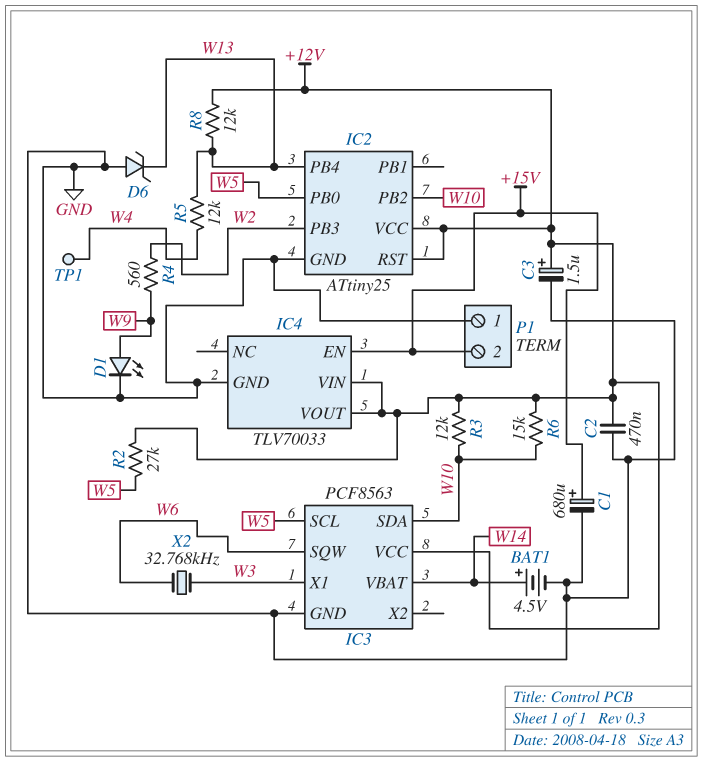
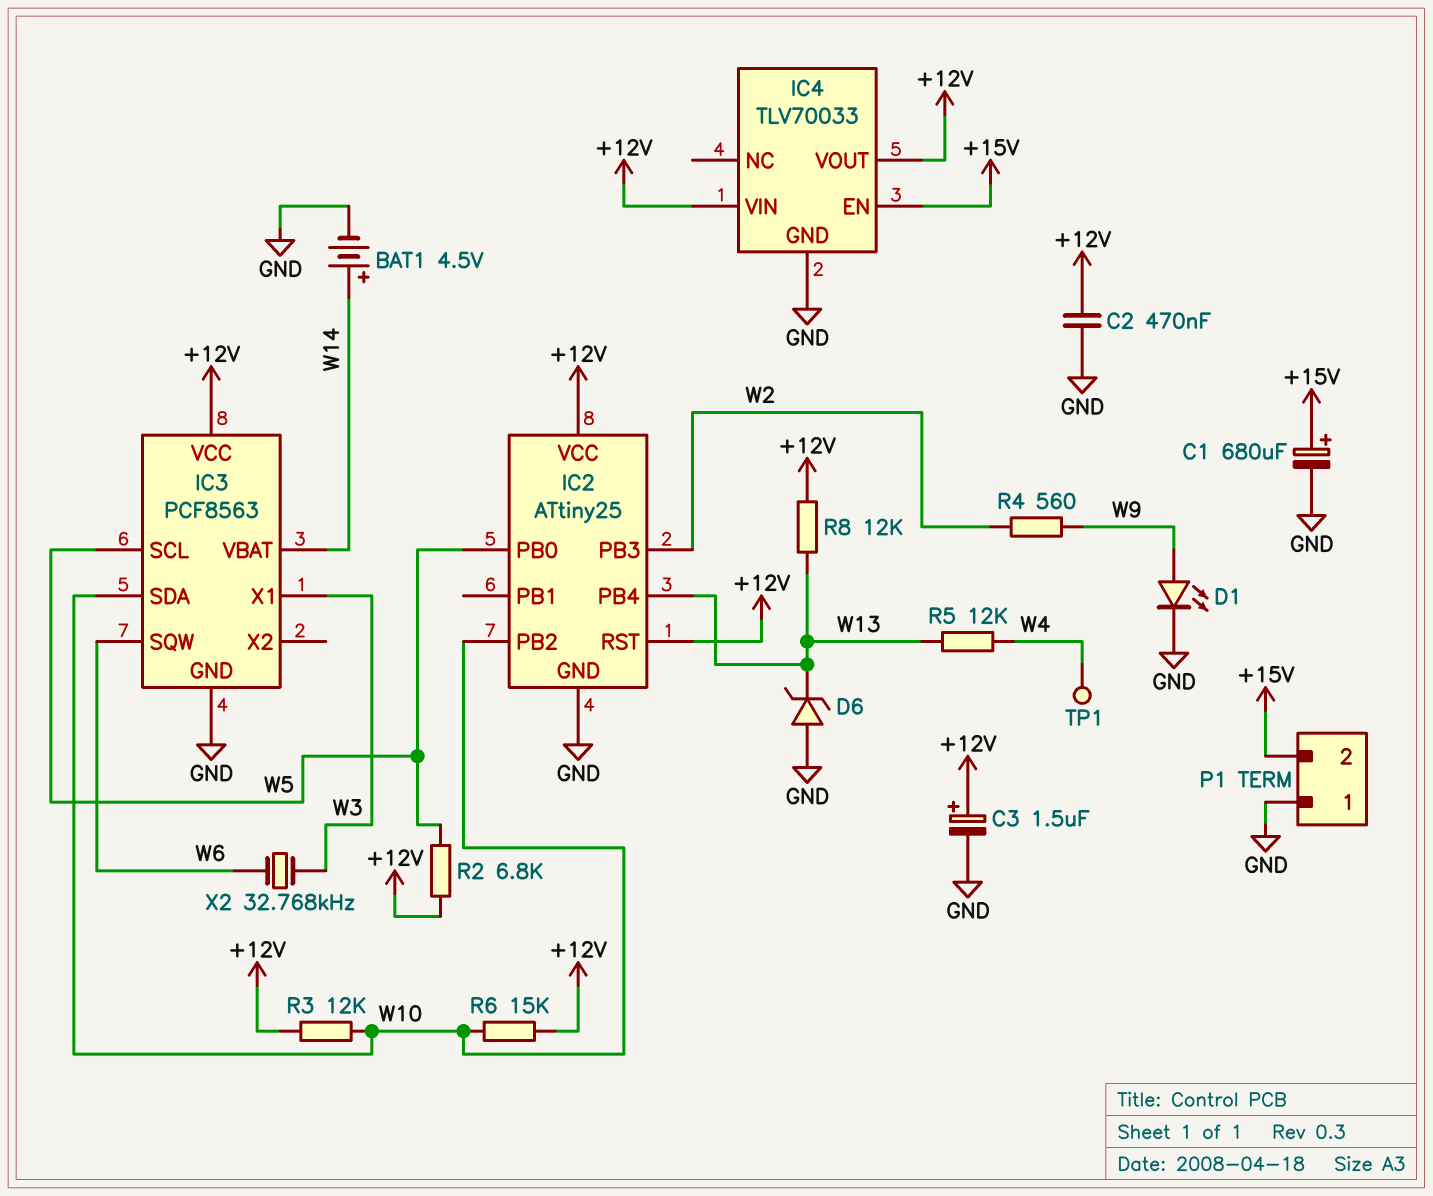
R2: 27k (+12V, W5) -> 6.8k (+12V, W5)

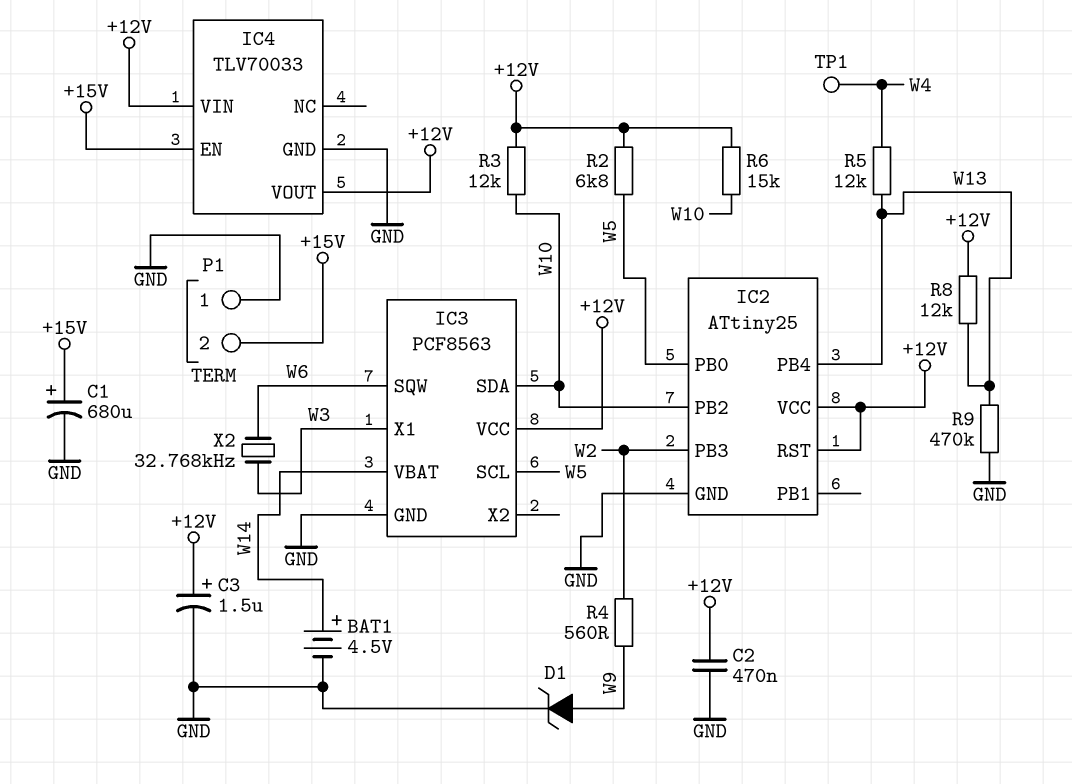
D1: LED (A W9, K GND) -> zener (A W9, K GND)
D6: zener (A GND, K W13) -> none
R9: none -> 470k (GND, W13)

